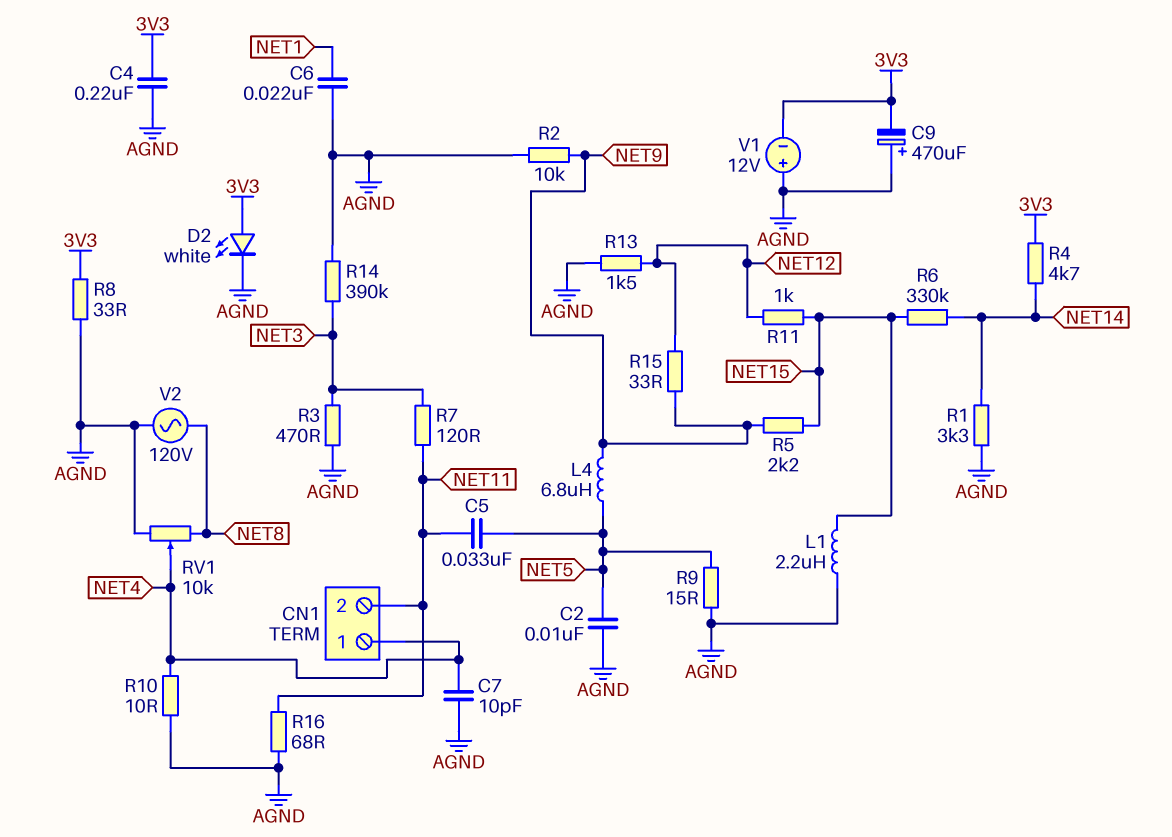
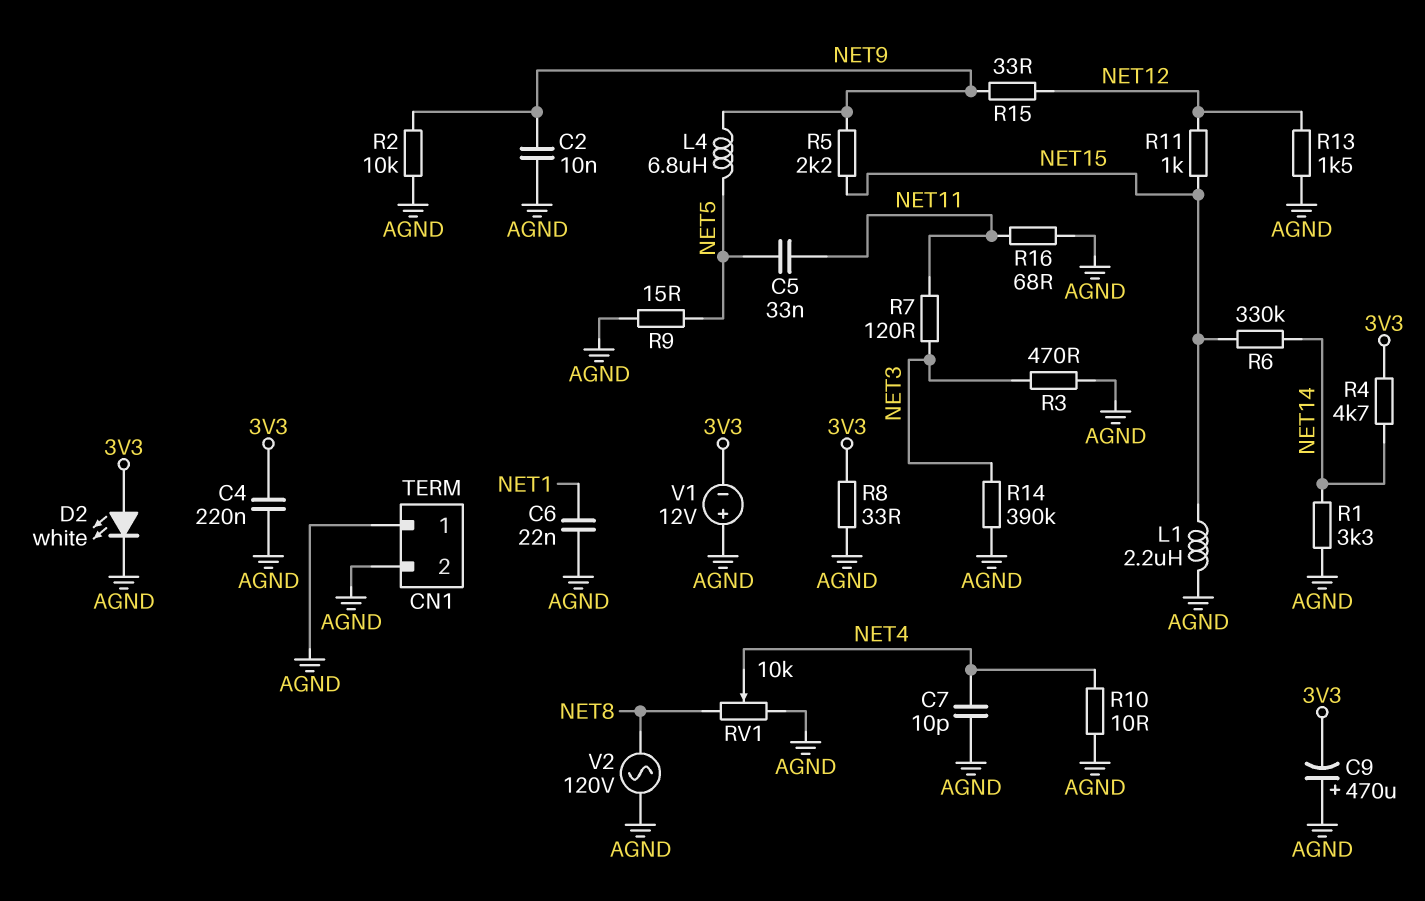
C2: 10nF (AGND, NET5) -> 10nF (AGND, NET9)
CN1 pin 1: NET4 -> AGND
CN1 pin 2: NET11 -> AGND

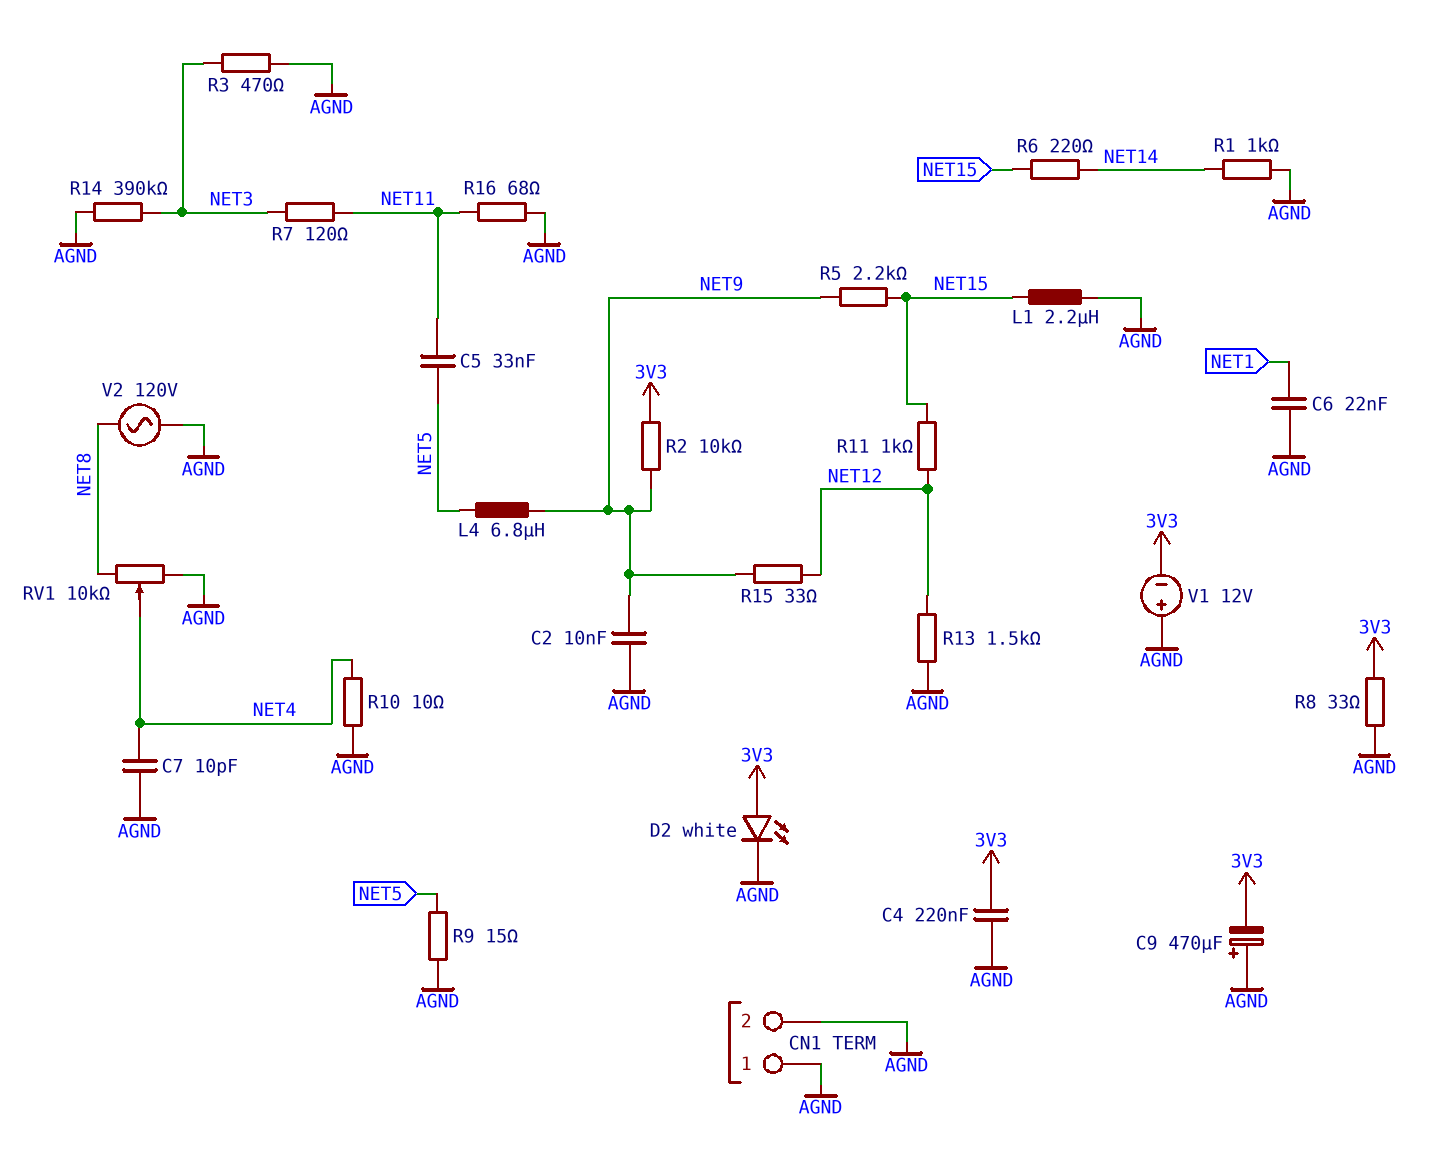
R1: 3.3k (AGND, NET14) -> 1k (AGND, NET14)
R2: 10k (AGND, NET9) -> 10k (3V3, NET9)
R4: 4.7k (3V3, NET14) -> none
R6: 330k (NET14, NET15) -> 220 (NET14, NET15)

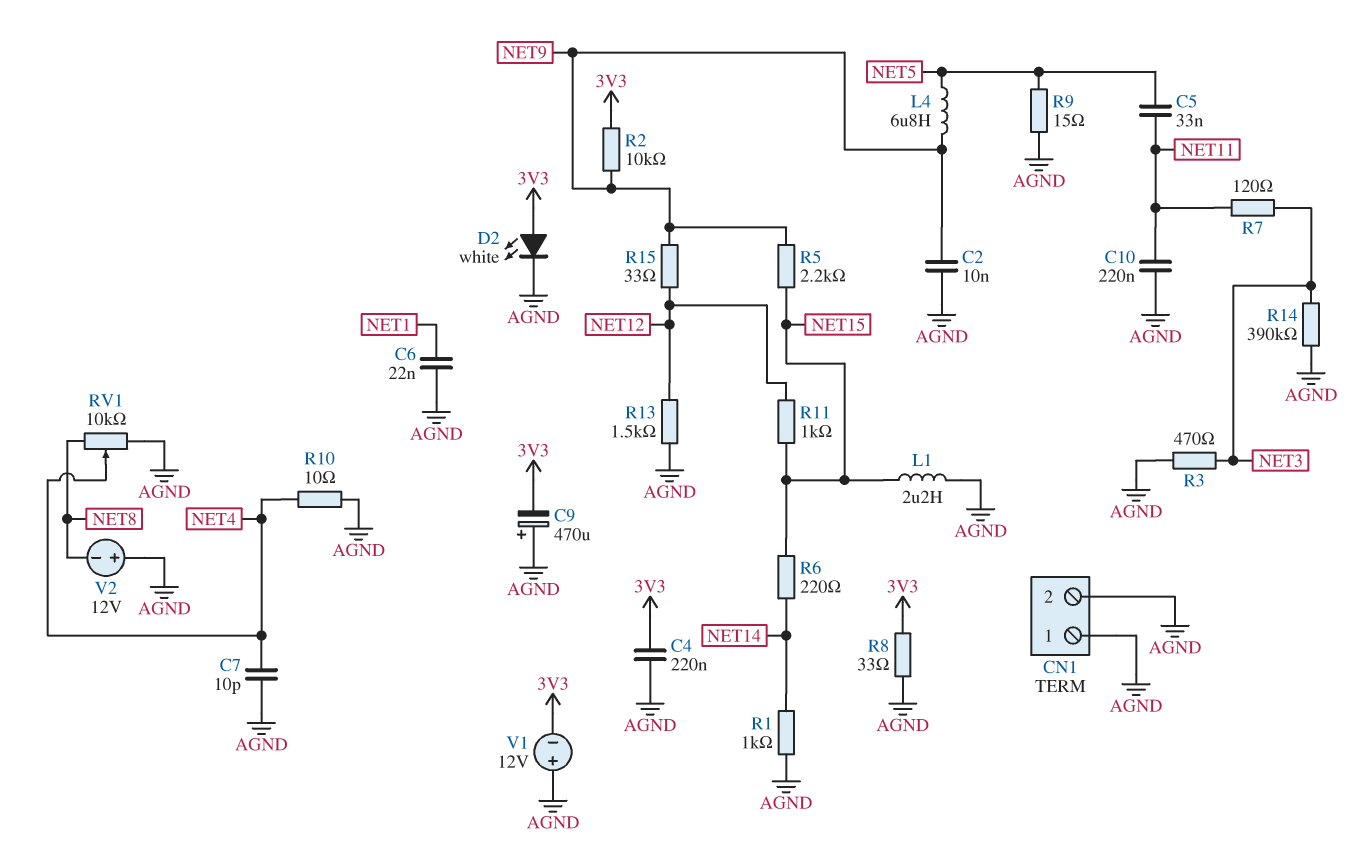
C10: none -> 220nF (AGND, NET11)
R16: 68 (AGND, NET11) -> none
V2: AC 120V (AGND, NET8) -> 12V (plus AGND, minus NET8)

